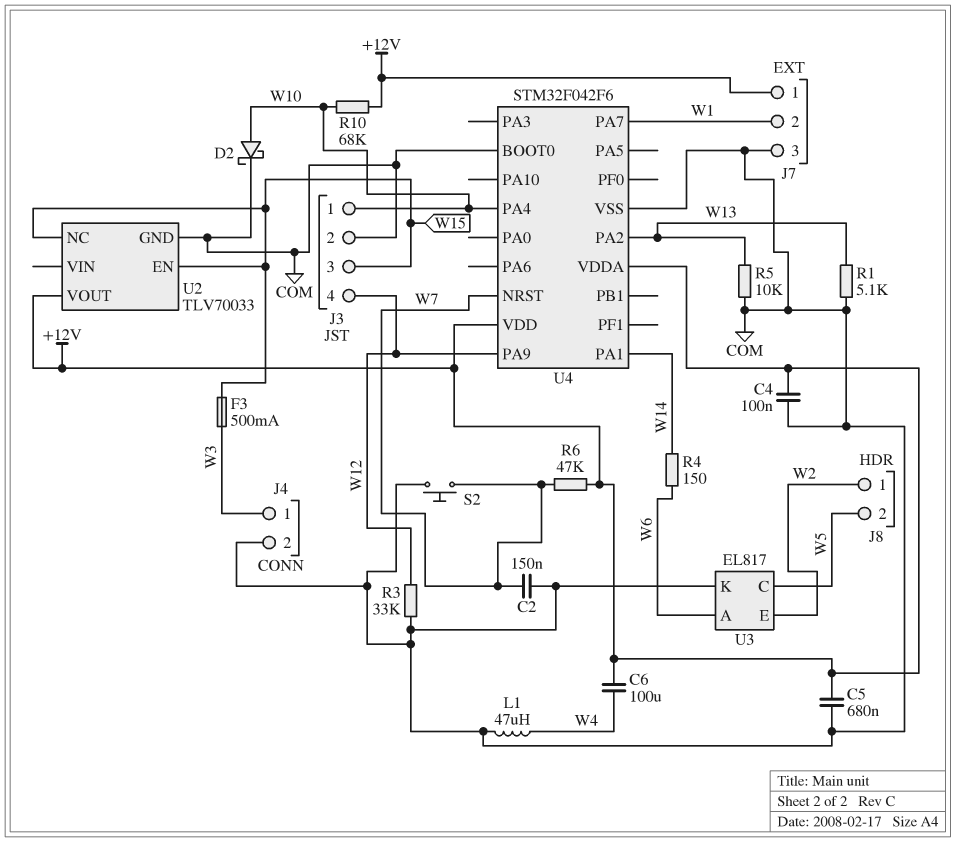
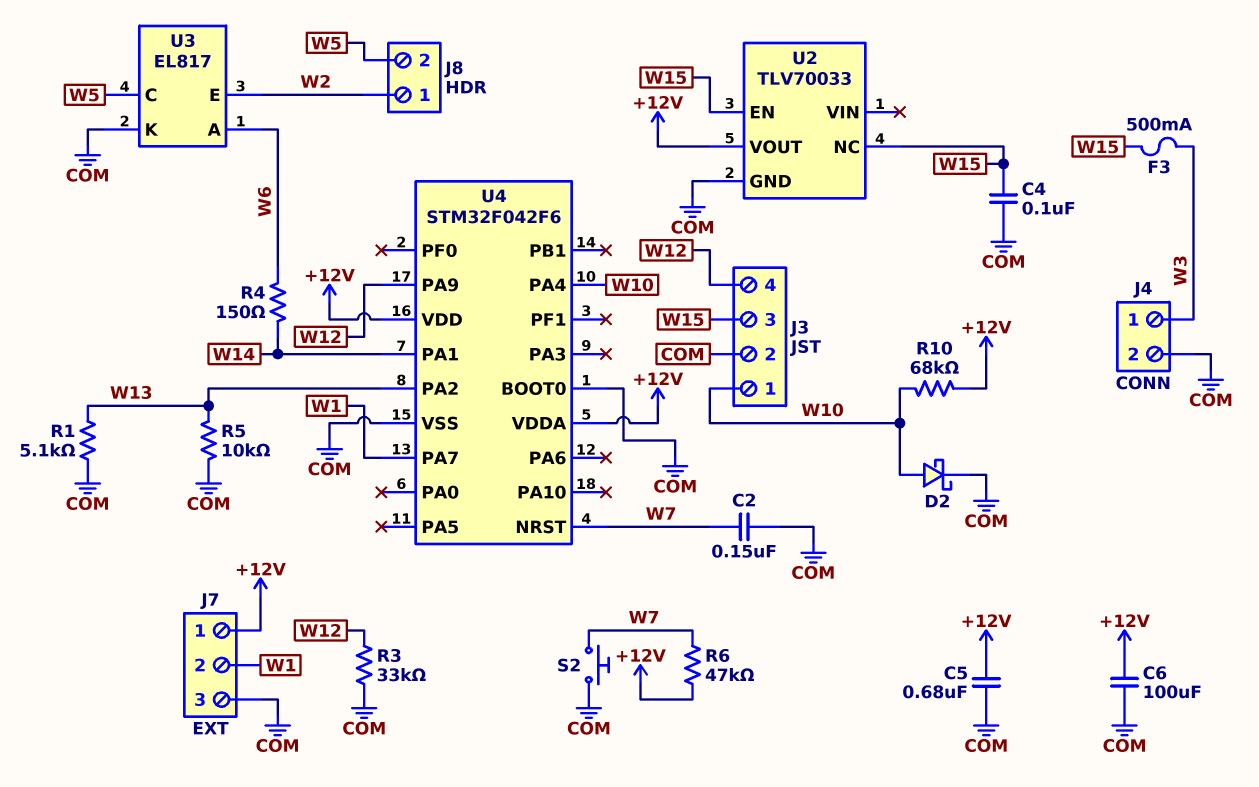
C4: 100nF (+12V, COM) -> 100nF (COM, W15)
C6: 100uF (+12V, W4) -> 100uF (+12V, COM)
L1: 47uH (COM, W4) -> none

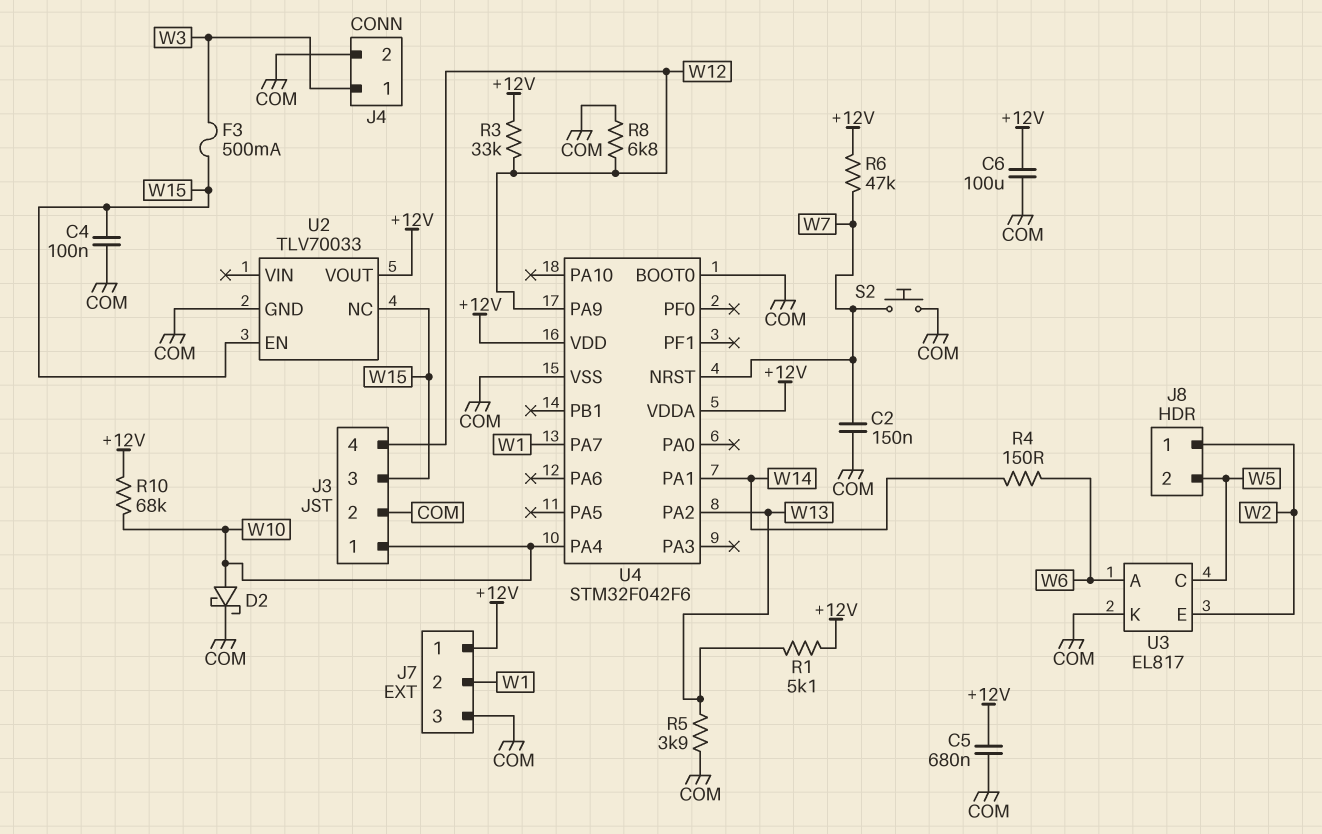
R1: 5.1k (COM, W13) -> 5.1k (+12V, W13)
R3: 33k (COM, W12) -> 33k (+12V, W12)
R5: 10k (COM, W13) -> 3.9k (COM, W13)
R8: none -> 6.8k (COM, W12)

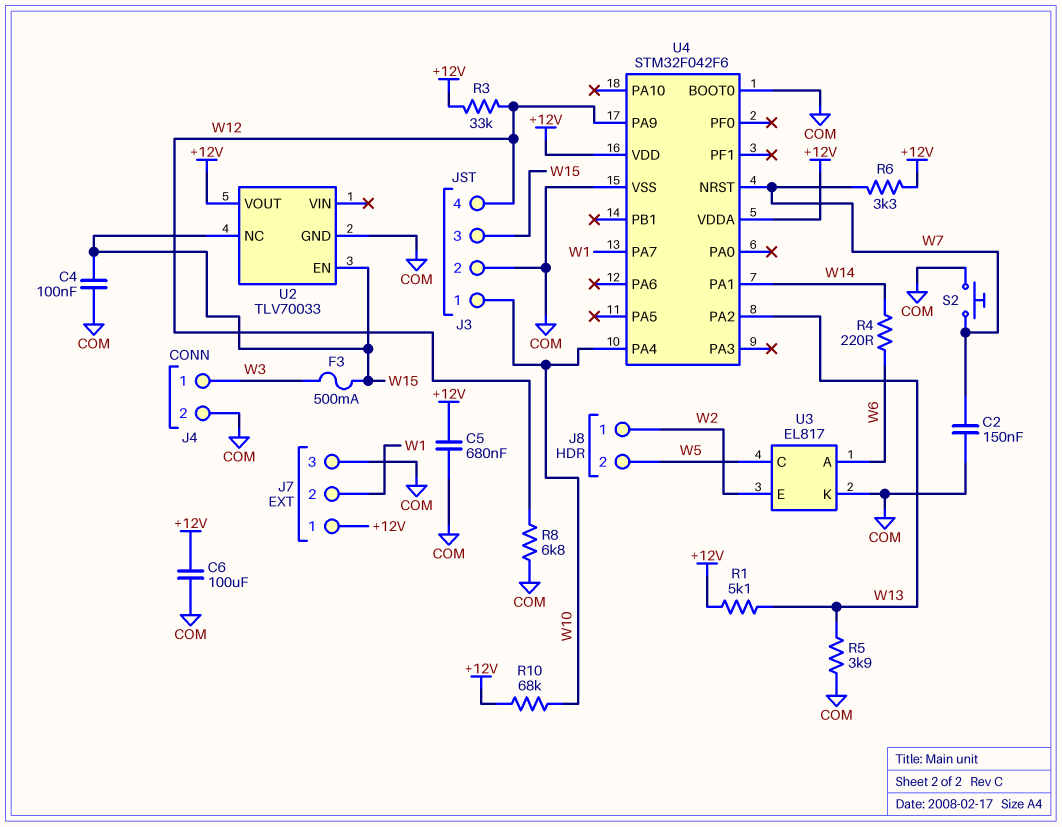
D2: schottky (A W10, K COM) -> none
R4: 150 (W6, W14) -> 220 (W6, W14)
R6: 47k (+12V, W7) -> 3.3k (+12V, W7)

